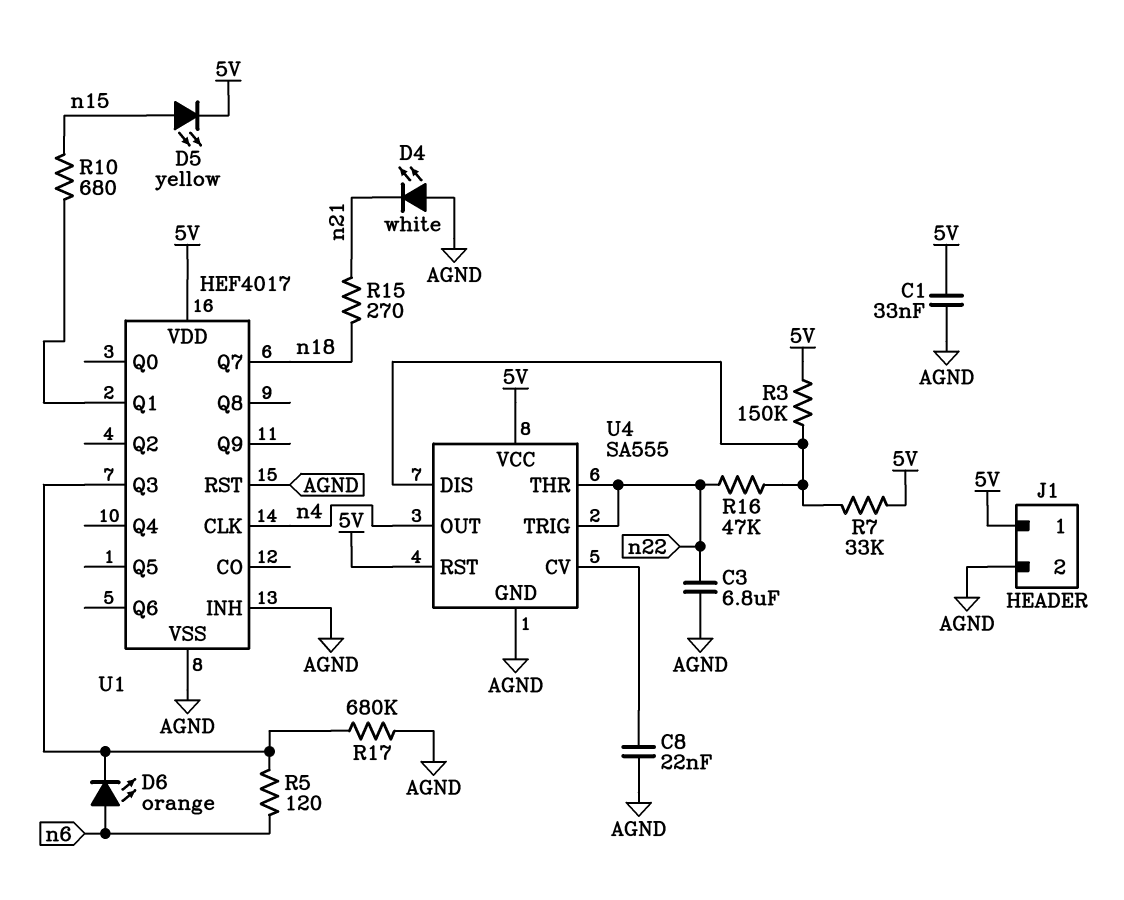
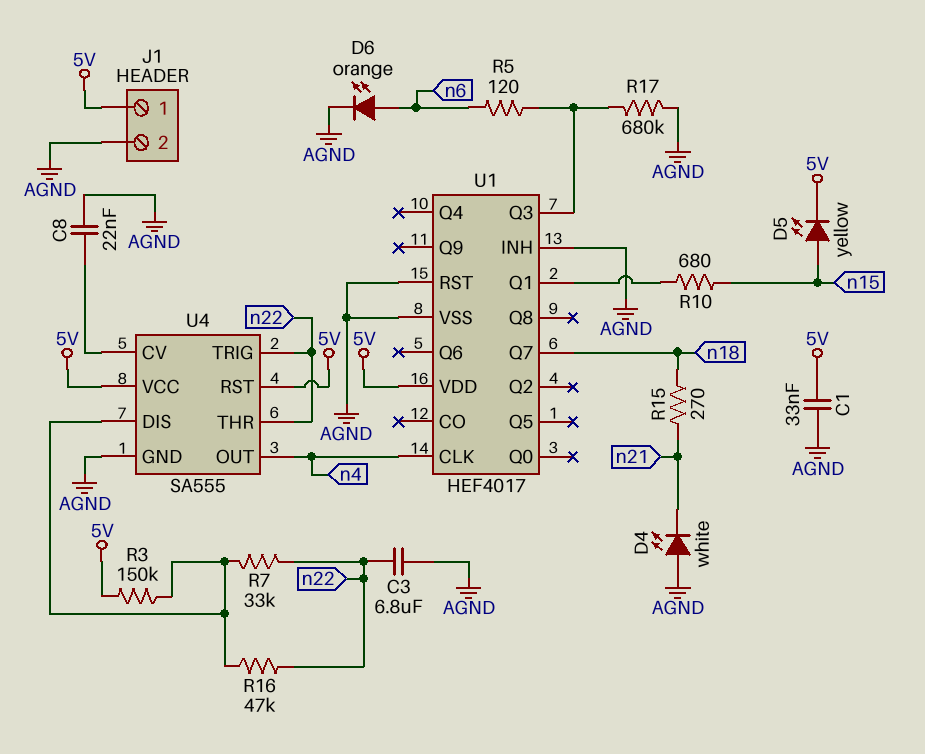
D6: LED orange (A n6, K U1/Q3) -> LED orange (A n6, K AGND)
R7: 33k (5V, U4/DIS) -> 33k (U4/DIS, n22)

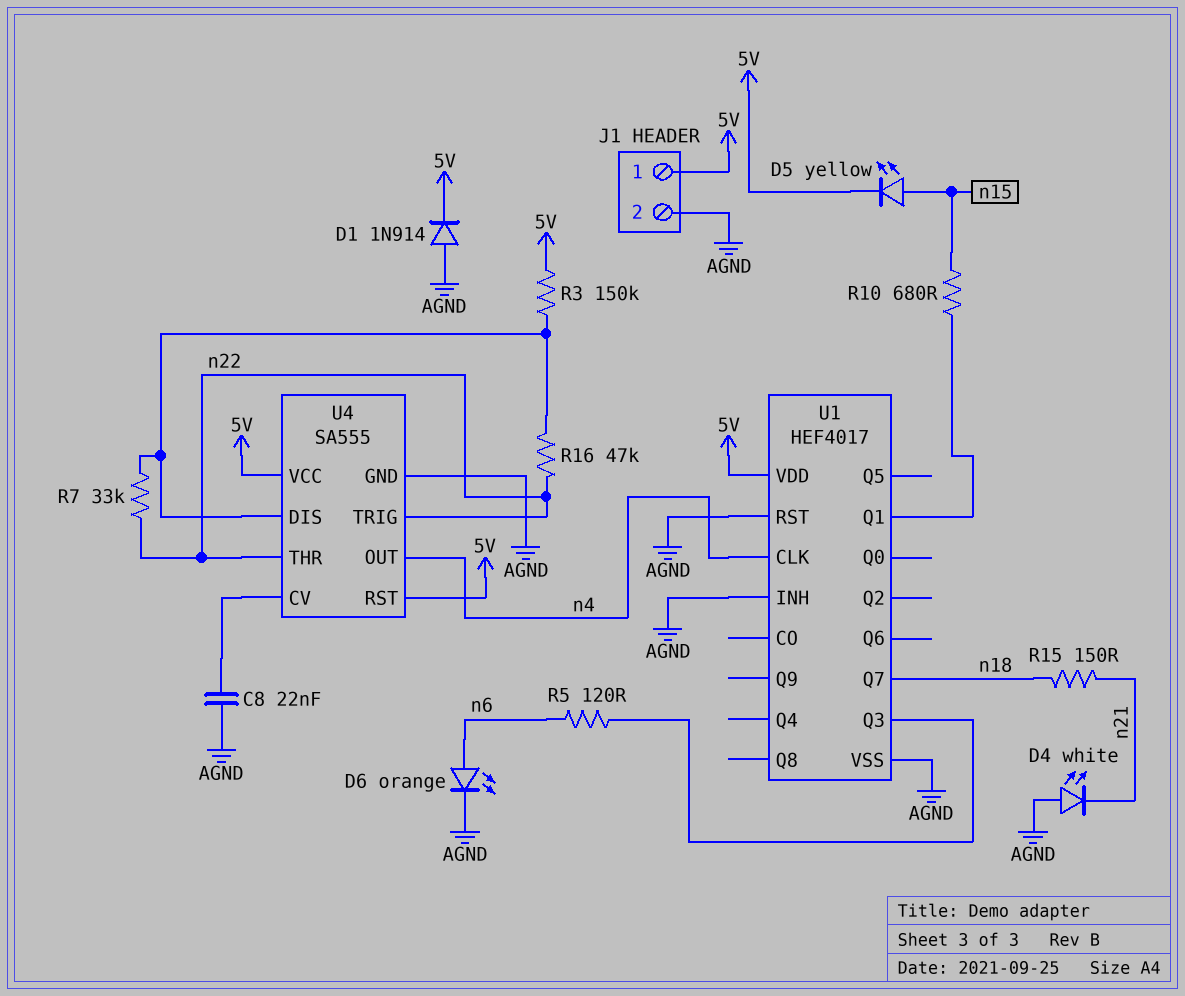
C1: 33nF (5V, AGND) -> none
C3: 6.8uF (AGND, n22) -> none
D1: none -> diode 1N914 (A AGND, K 5V)
R15: 270 (n18, n21) -> 150 (n18, n21)
R17: 680k (AGND, U1/Q3) -> none

